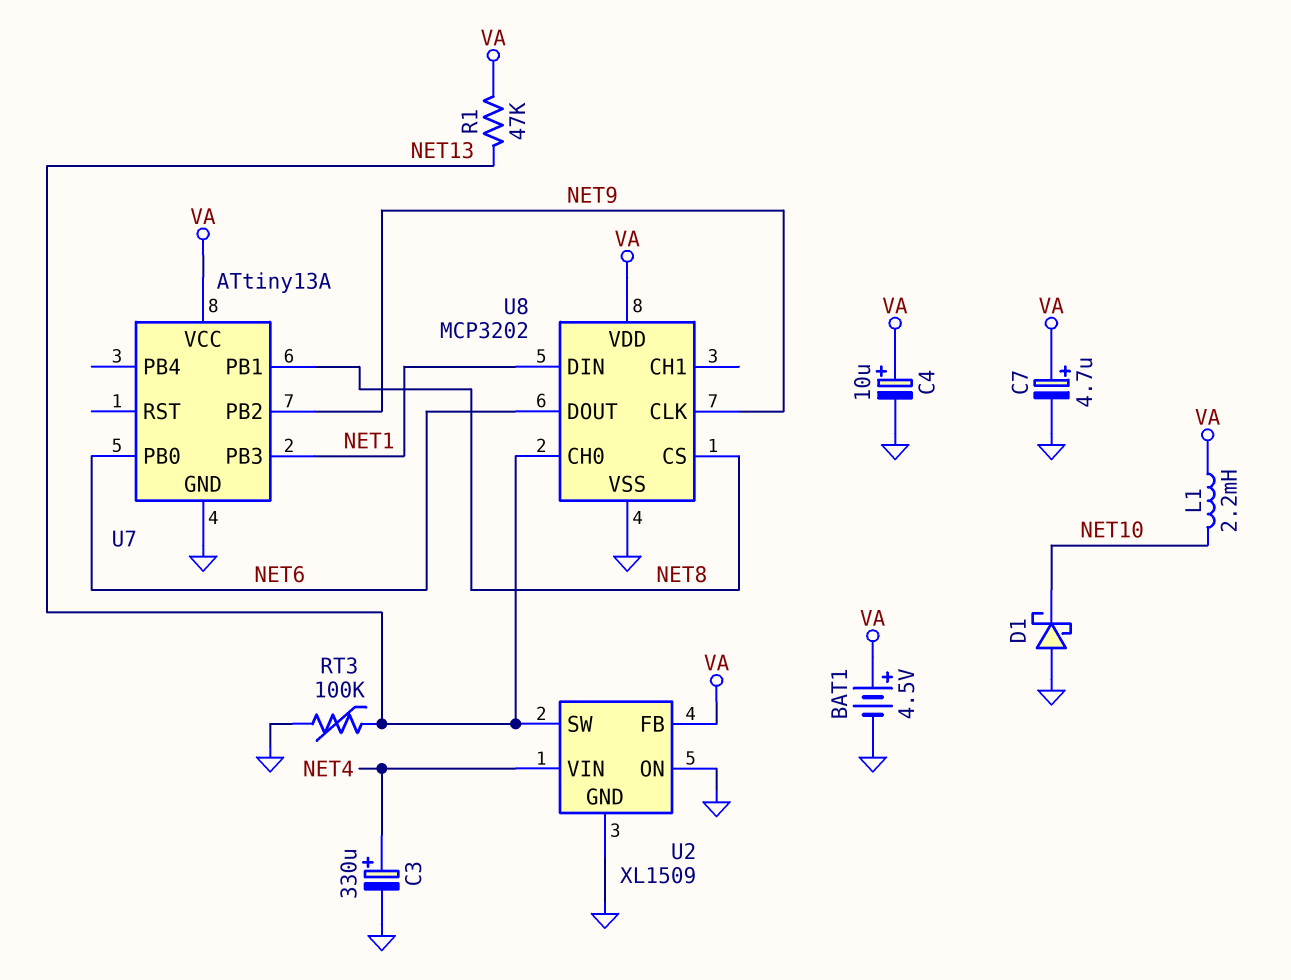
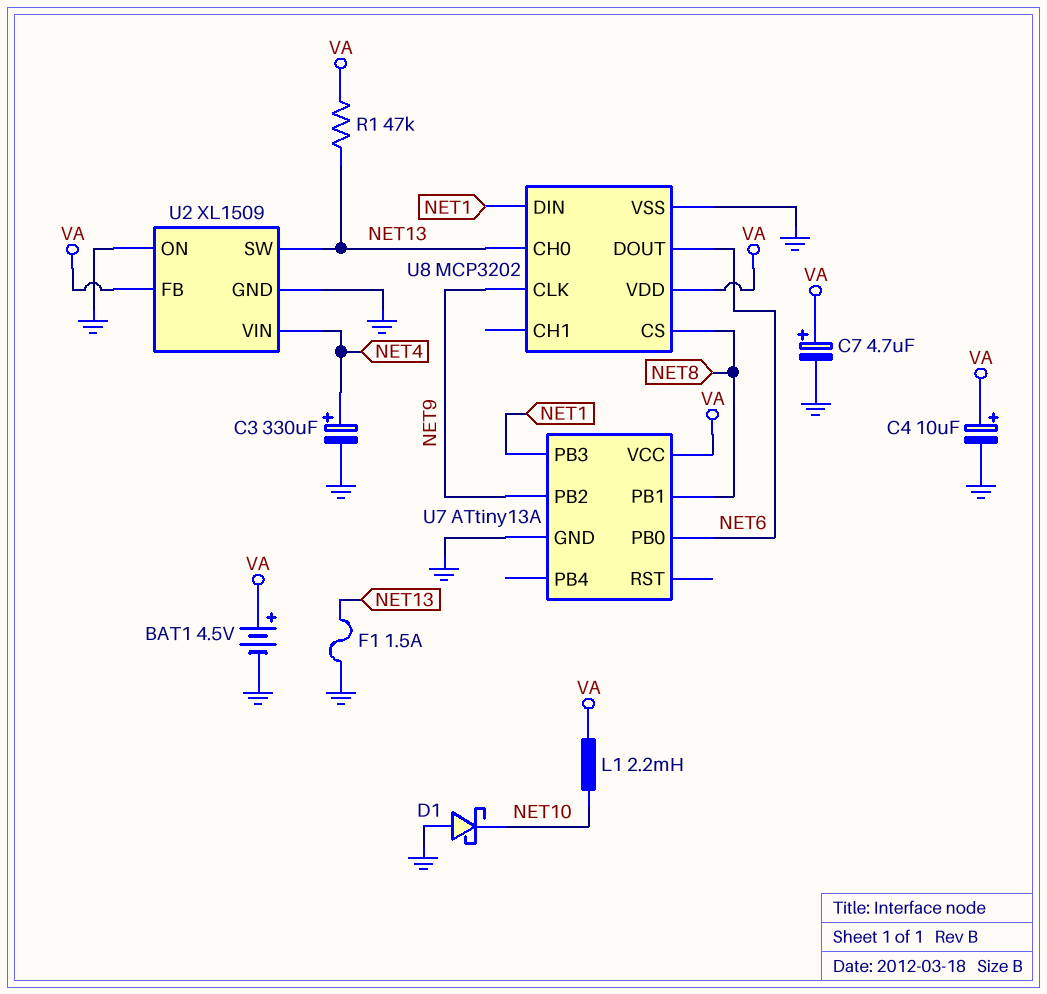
F1: none -> 1.5A (GND, NET13)
RT3: 100k (GND, NET13) -> none

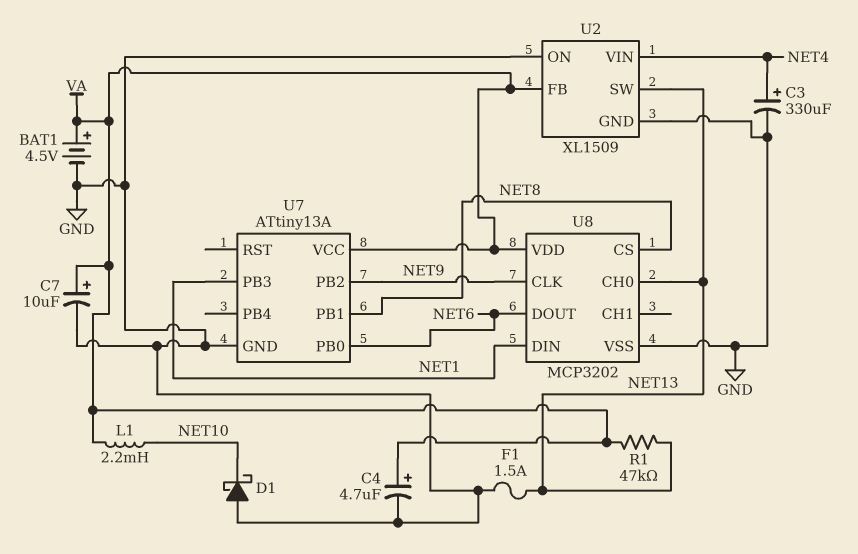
C4: 10uF (plus VA, minus GND) -> 4.7uF (plus VA, minus GND)
C7: 4.7uF (plus VA, minus GND) -> 10uF (plus VA, minus GND)

